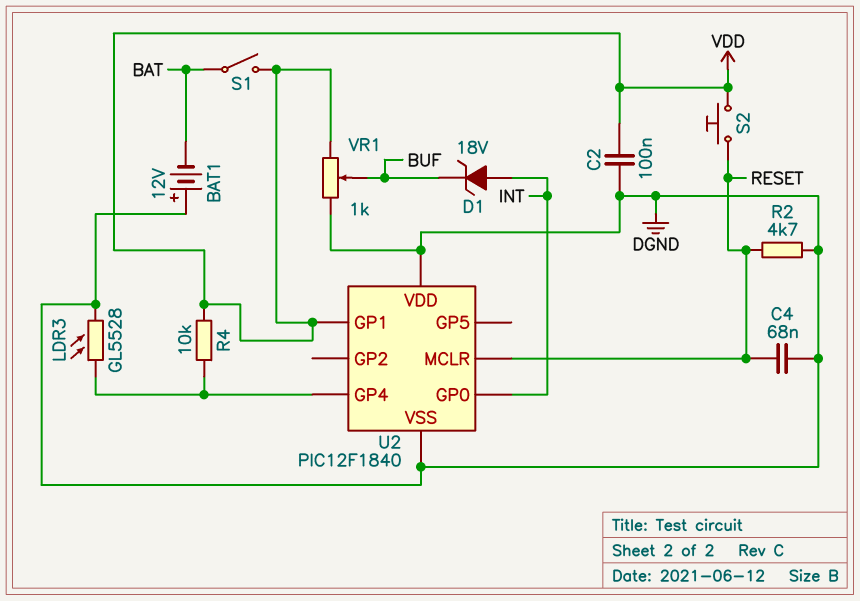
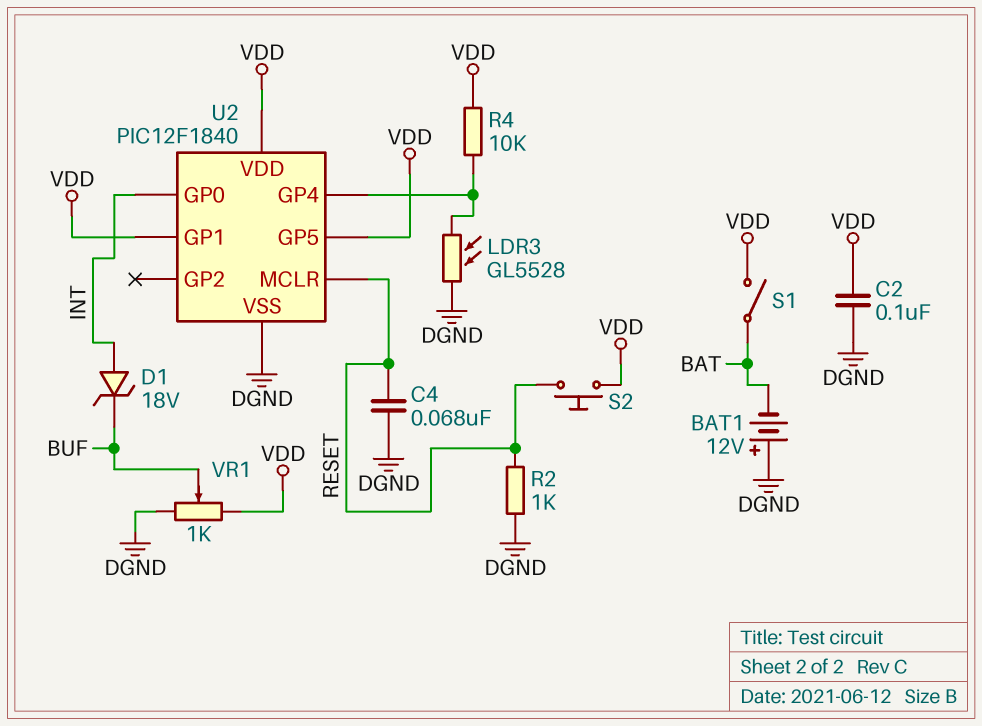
R2: 4.7k (DGND, RESET) -> 1k (DGND, RESET)
U2 pin GP5: none -> VDD
U2 pin VDD: DGND -> VDD

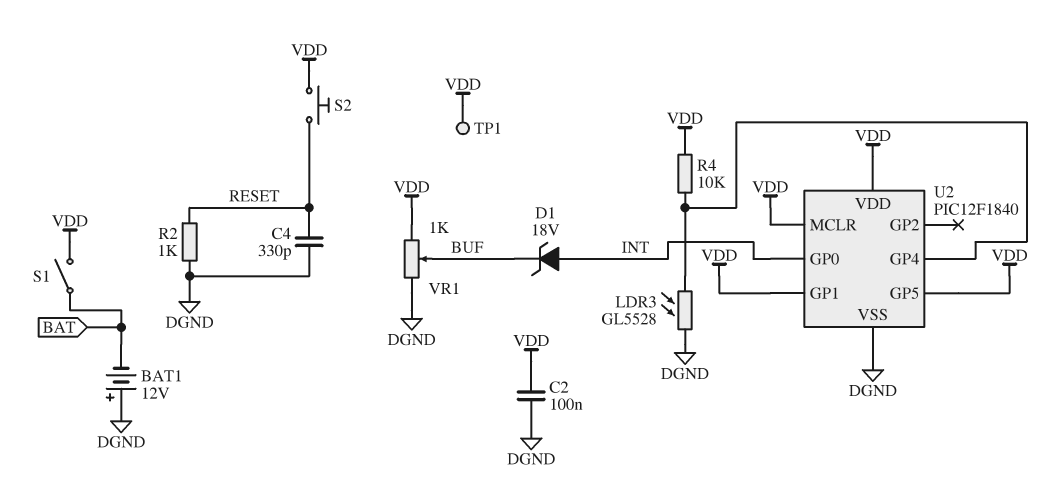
C4: 68nF (DGND, RESET) -> 330pF (DGND, RESET)
TP1: none -> test point (VDD)
U2 pin MCLR: RESET -> VDD

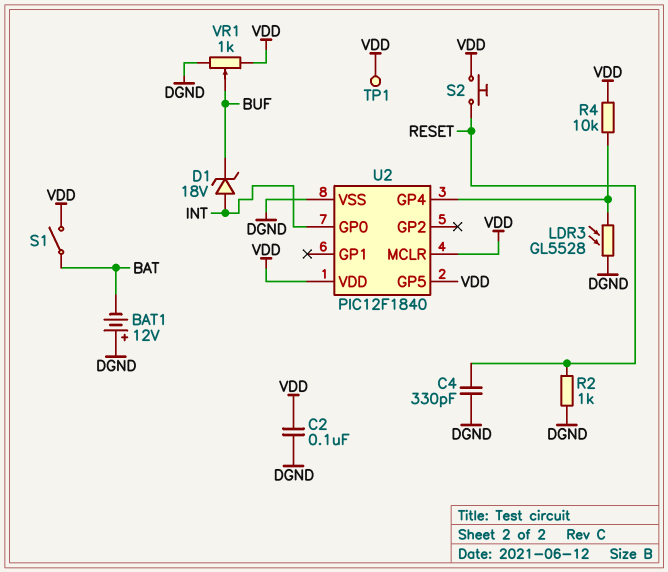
U2 pin GP1: VDD -> none

